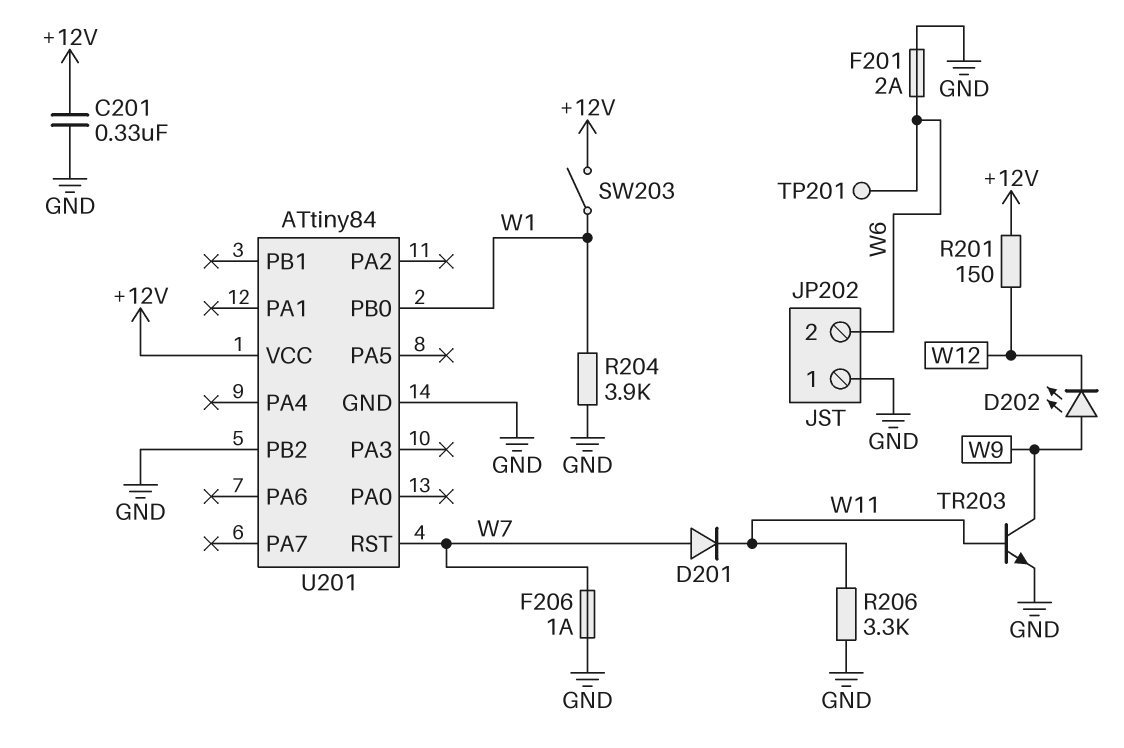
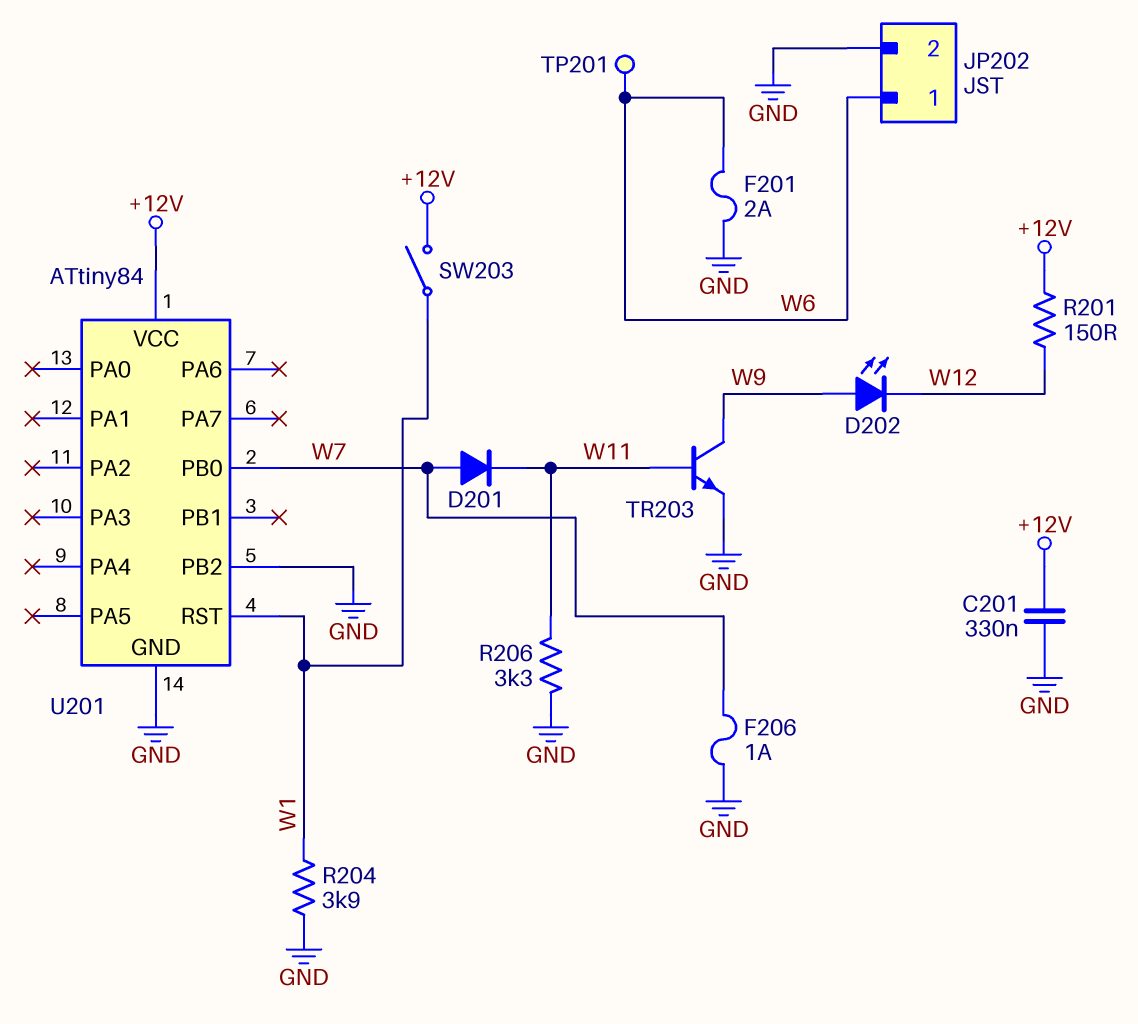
JP202 pin 1: GND -> W6
JP202 pin 2: W6 -> GND
U201 pin PB0: W1 -> W7
U201 pin RST: W7 -> W1

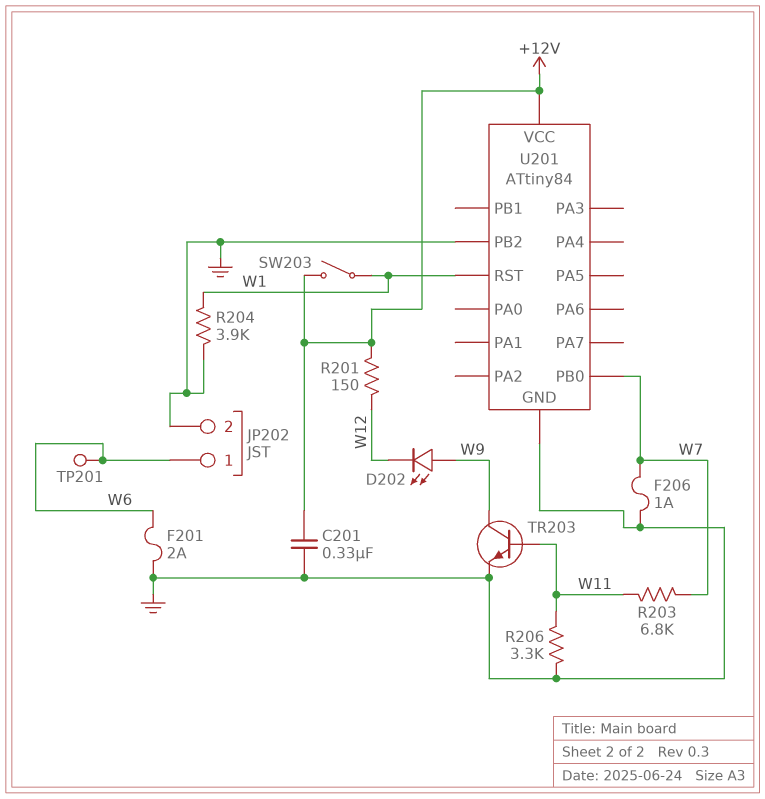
D201: diode (A W7, K W11) -> none
R203: none -> 6.8k (W7, W11)

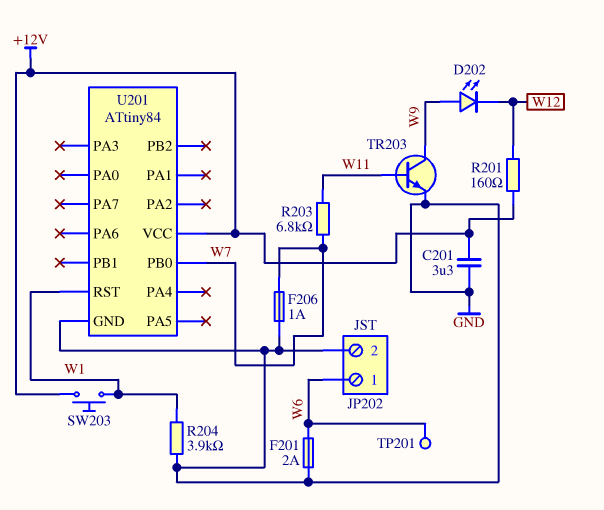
C201: 330nF (+12V, GND) -> 3.3uF (+12V, GND)
R201: 150 (+12V, W12) -> 160 (+12V, W12)
R206: 3.3k (GND, W11) -> none
SW203: switch (+12V, W1) -> button (+12V, W1)
U201 pin PB2: GND -> none

